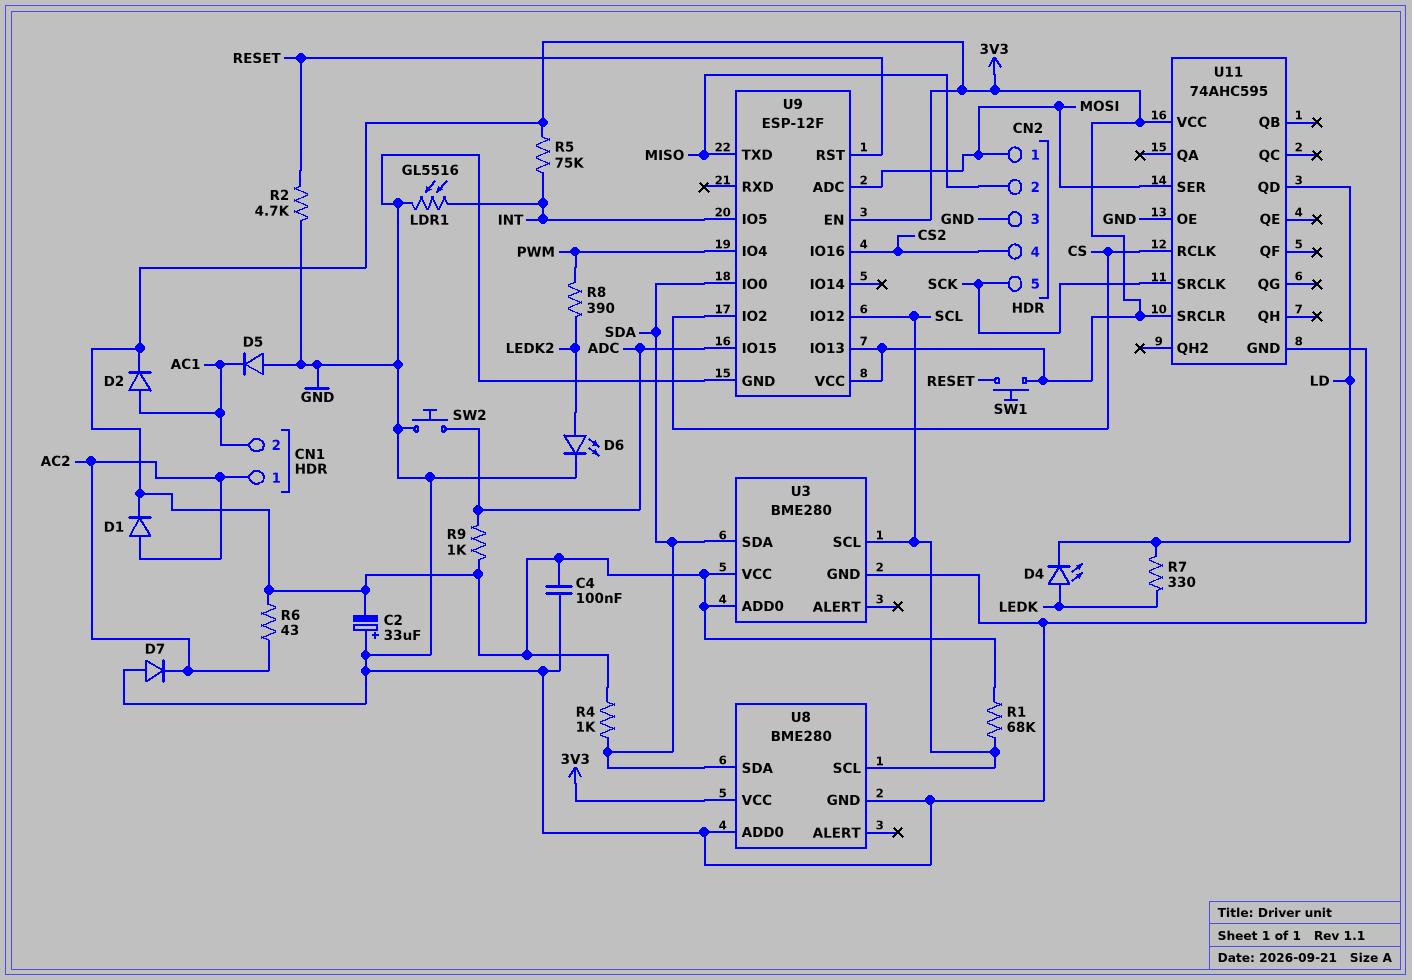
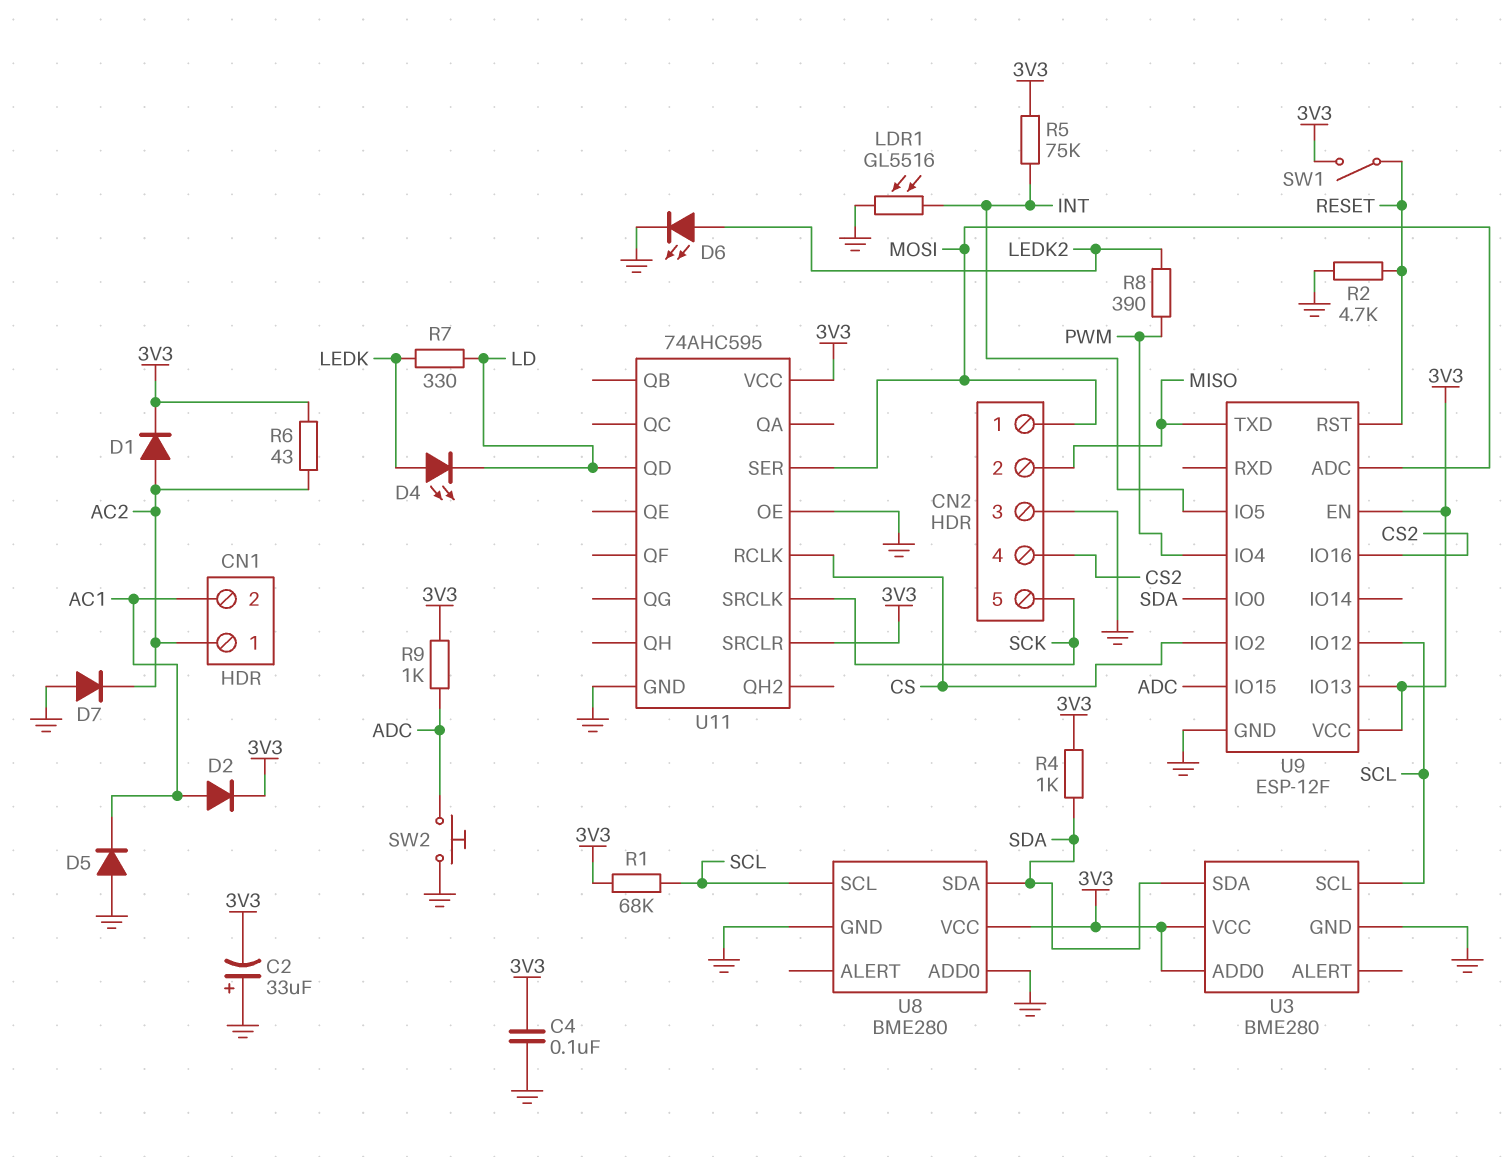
SW1: button (3V3, RESET) -> switch (3V3, RESET)

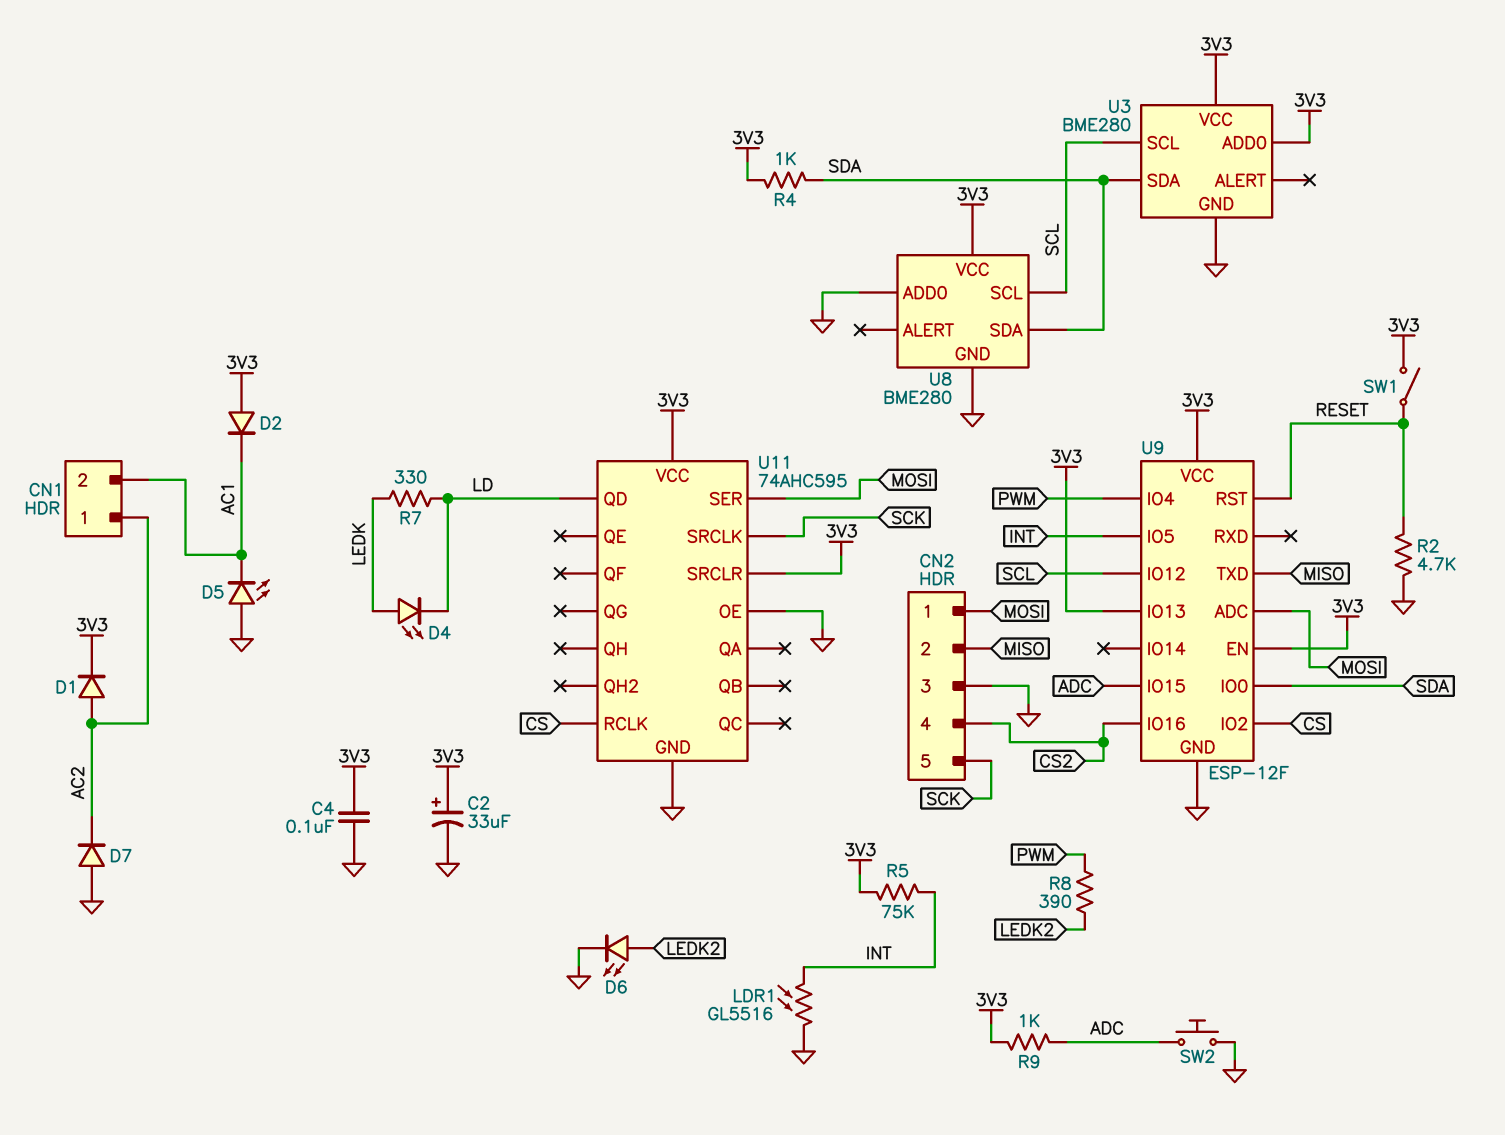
C2: 33uF (plus GND, minus 3V3) -> 33uF (plus 3V3, minus GND)
D2: diode (A AC1, K 3V3) -> diode (A 3V3, K AC1)
D5: diode (A GND, K AC1) -> LED (A GND, K AC1)
R1: 68k (3V3, SCL) -> none
R6: 43 (3V3, AC2) -> none

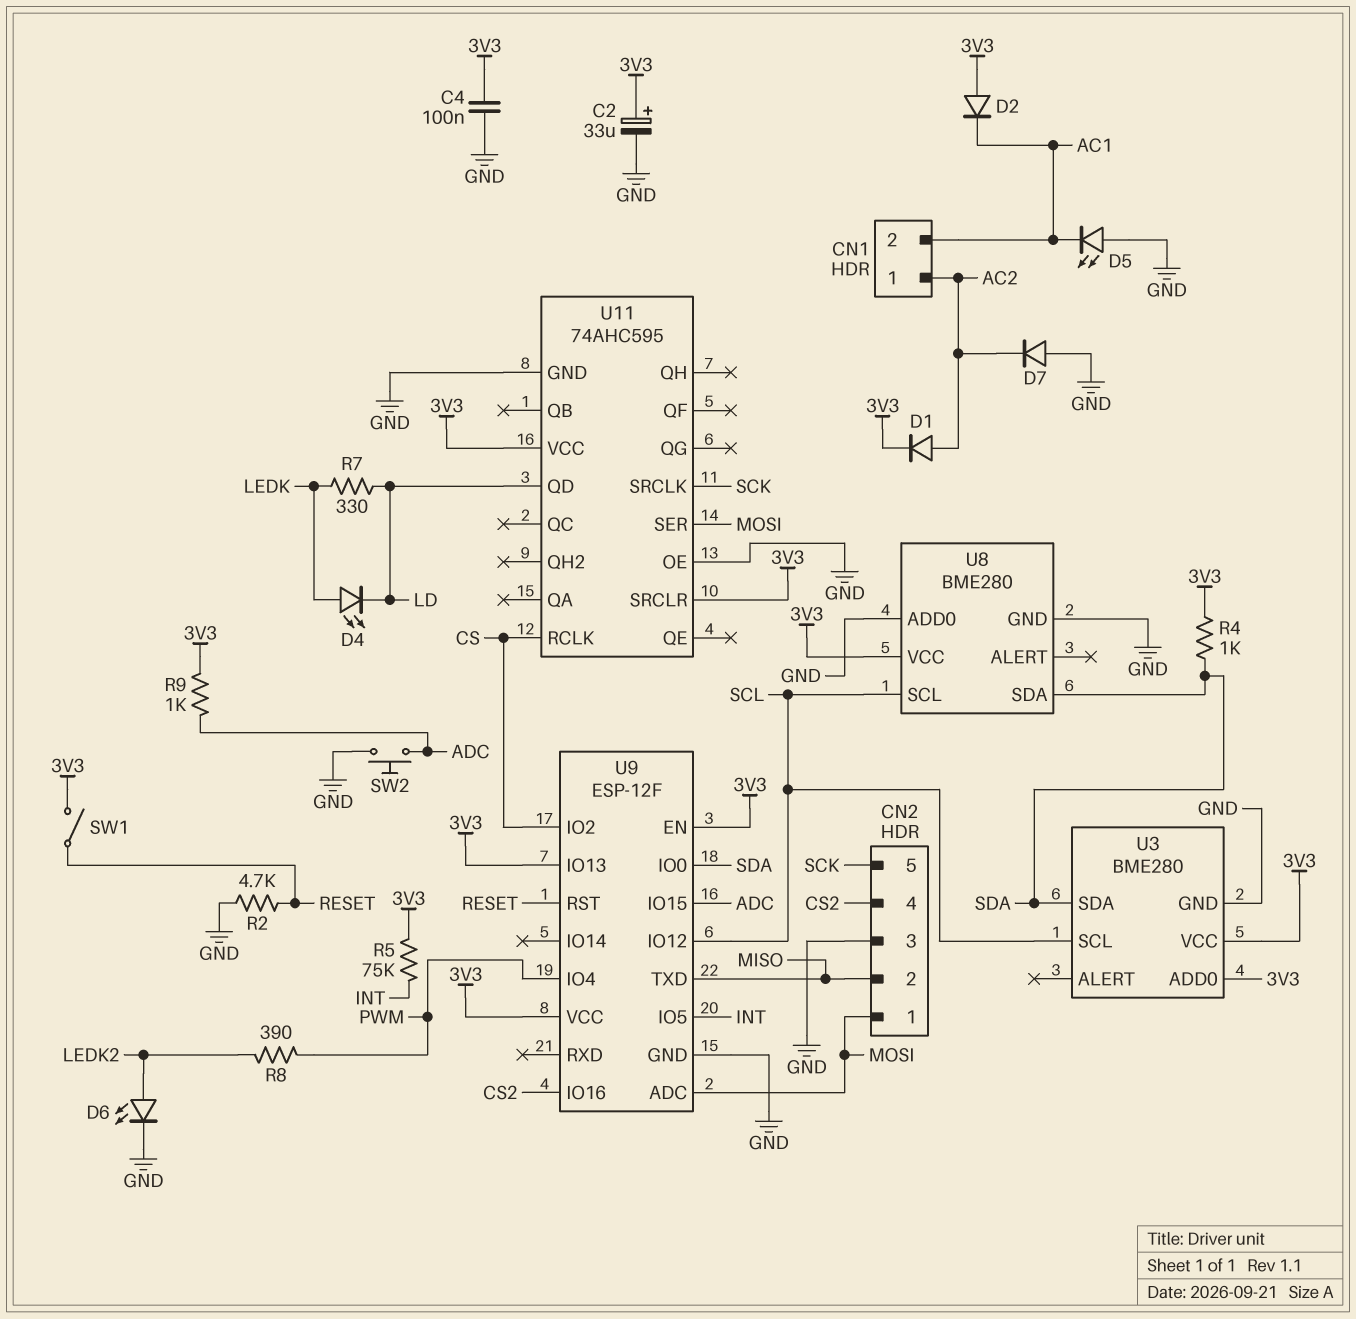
LDR1: GL5516 (GND, INT) -> none

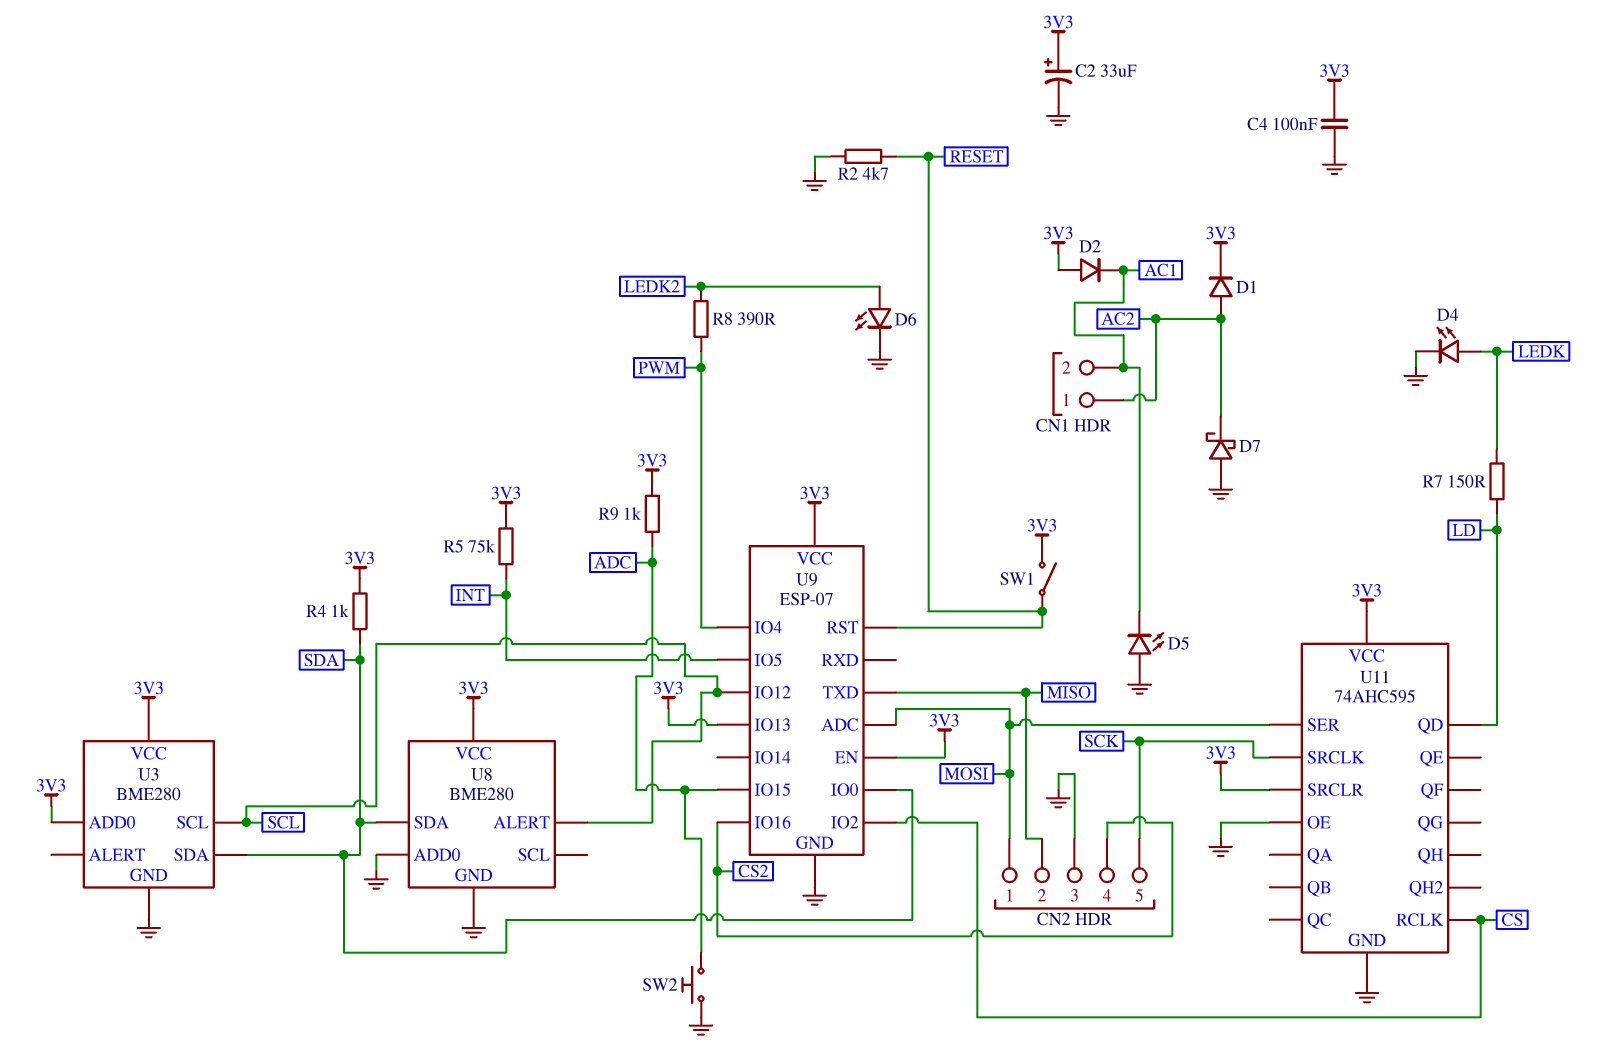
D4: LED (A LEDK, K LD) -> LED (A LEDK, K GND)
D7: diode (A GND, K AC2) -> schottky (A GND, K AC2)
R7: 330 (LD, LEDK) -> 150 (LD, LEDK)
U8 pin ALERT: none -> SCL
U8 pin SCL: SCL -> none
U9: ESP-12F -> ESP-07

